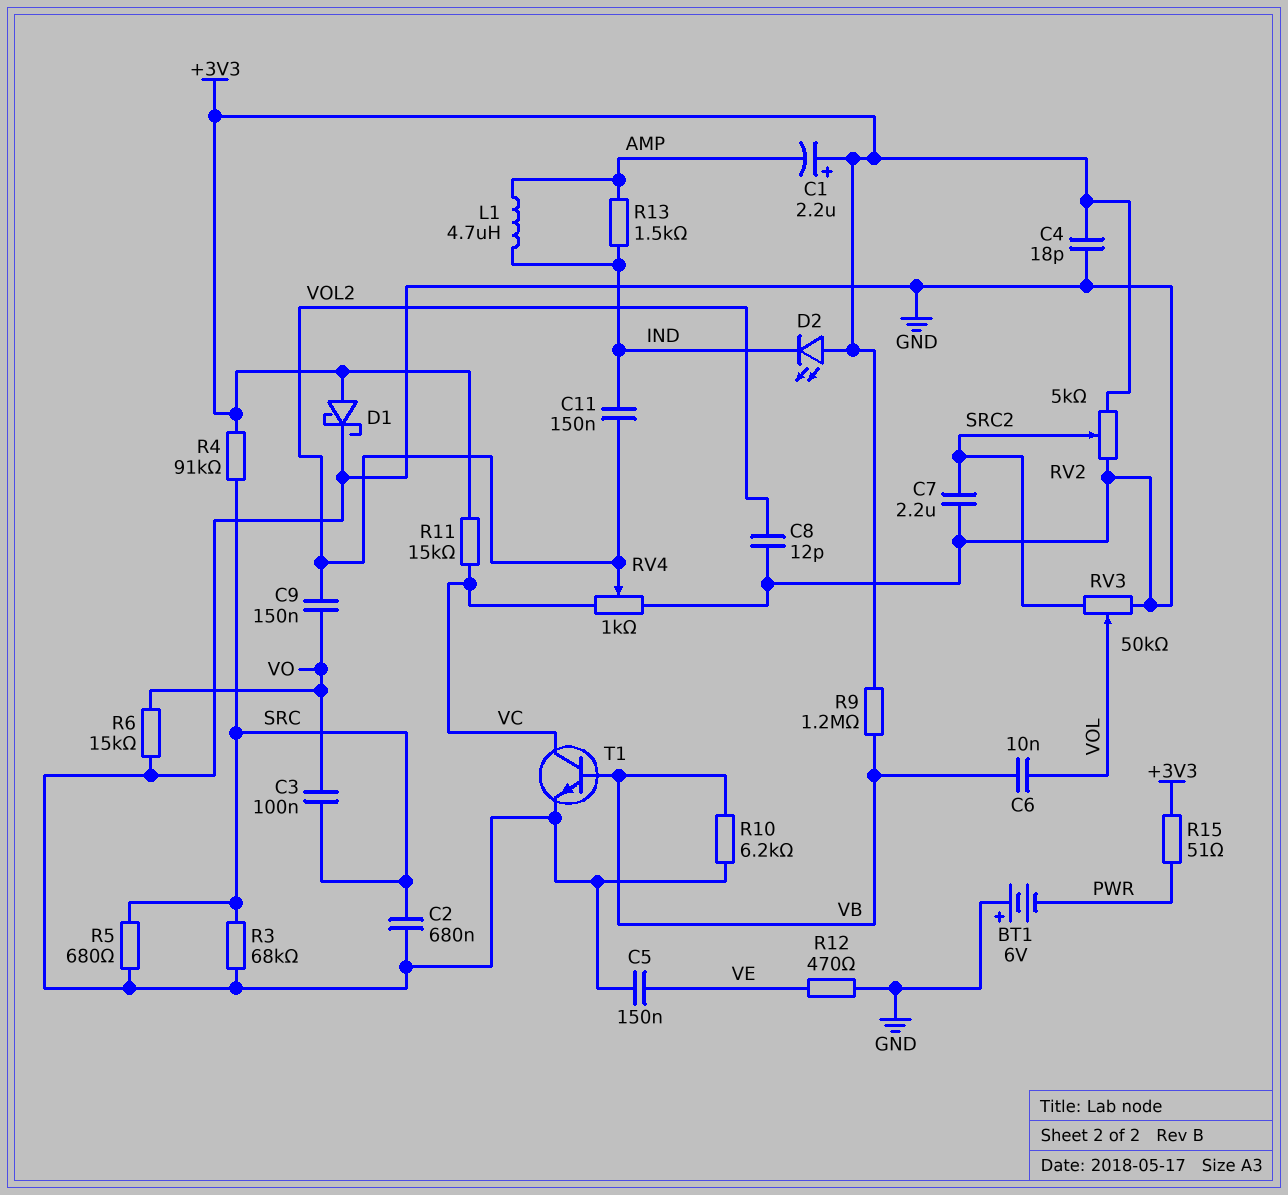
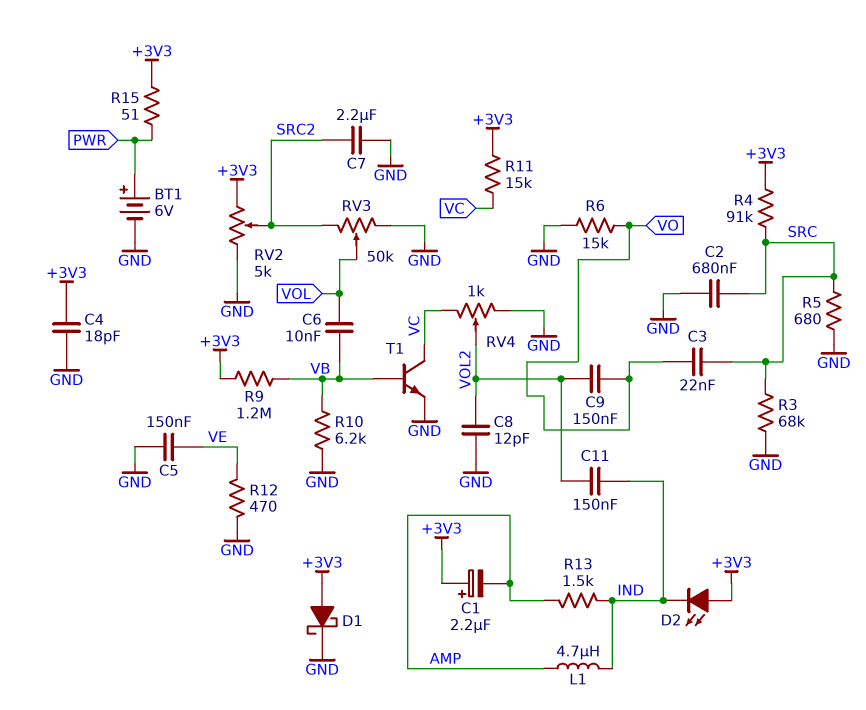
BT1: 6V (plus GND, minus PWR) -> 6V (plus PWR, minus GND)
C3: 100nF (SRC, VO) -> 22nF (SRC, VO)

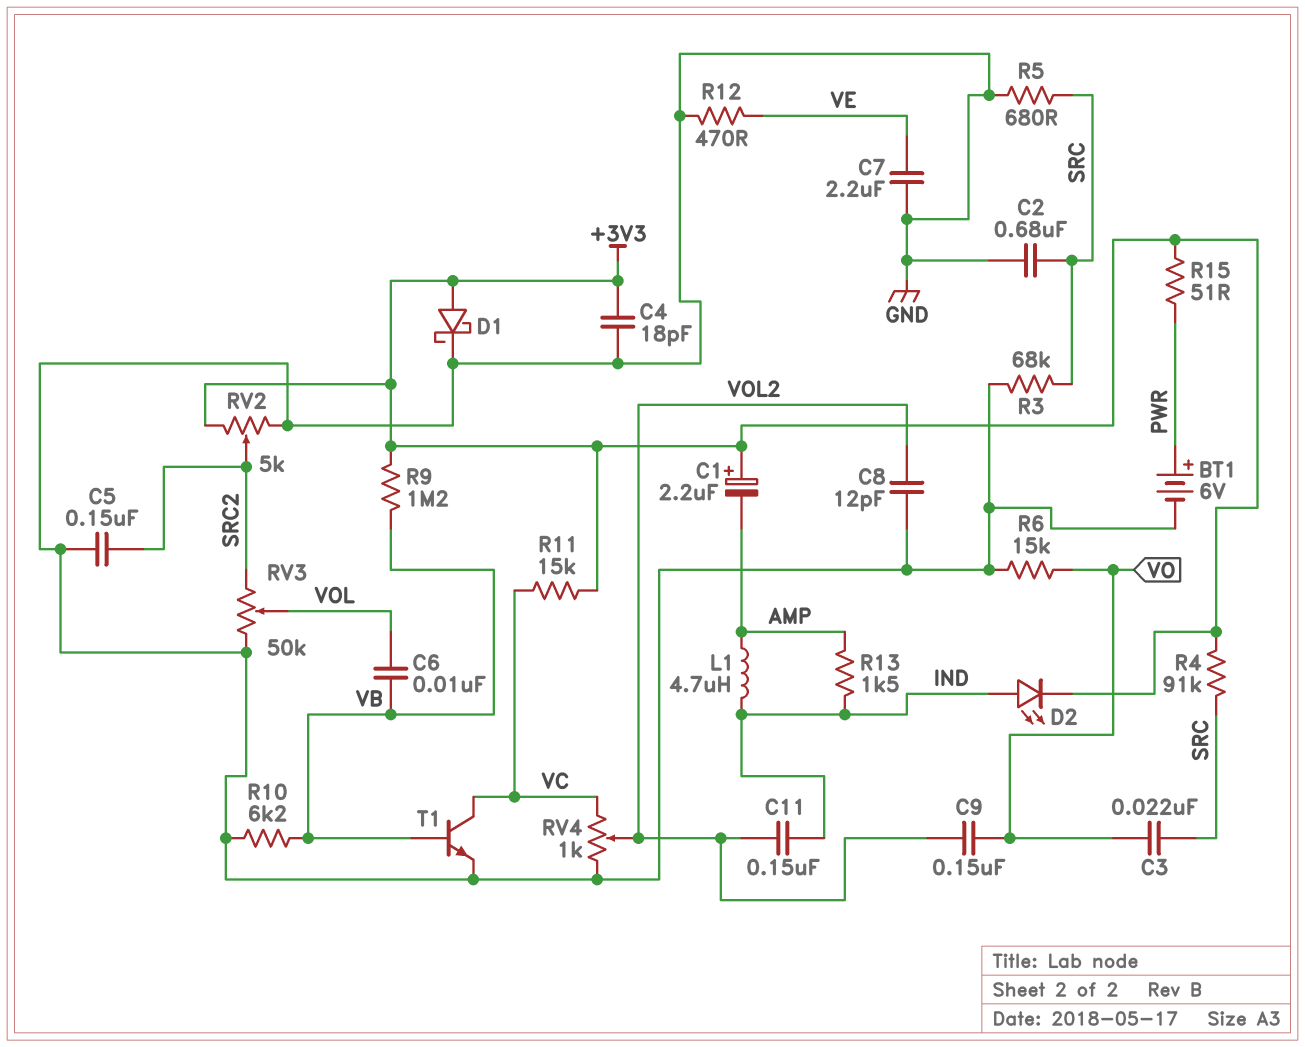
C5: 150nF (GND, VE) -> 150nF (GND, SRC2)
C7: 2.2uF (GND, SRC2) -> 2.2uF (GND, VE)
D2: LED (A +3V3, K IND) -> LED (A IND, K +3V3)

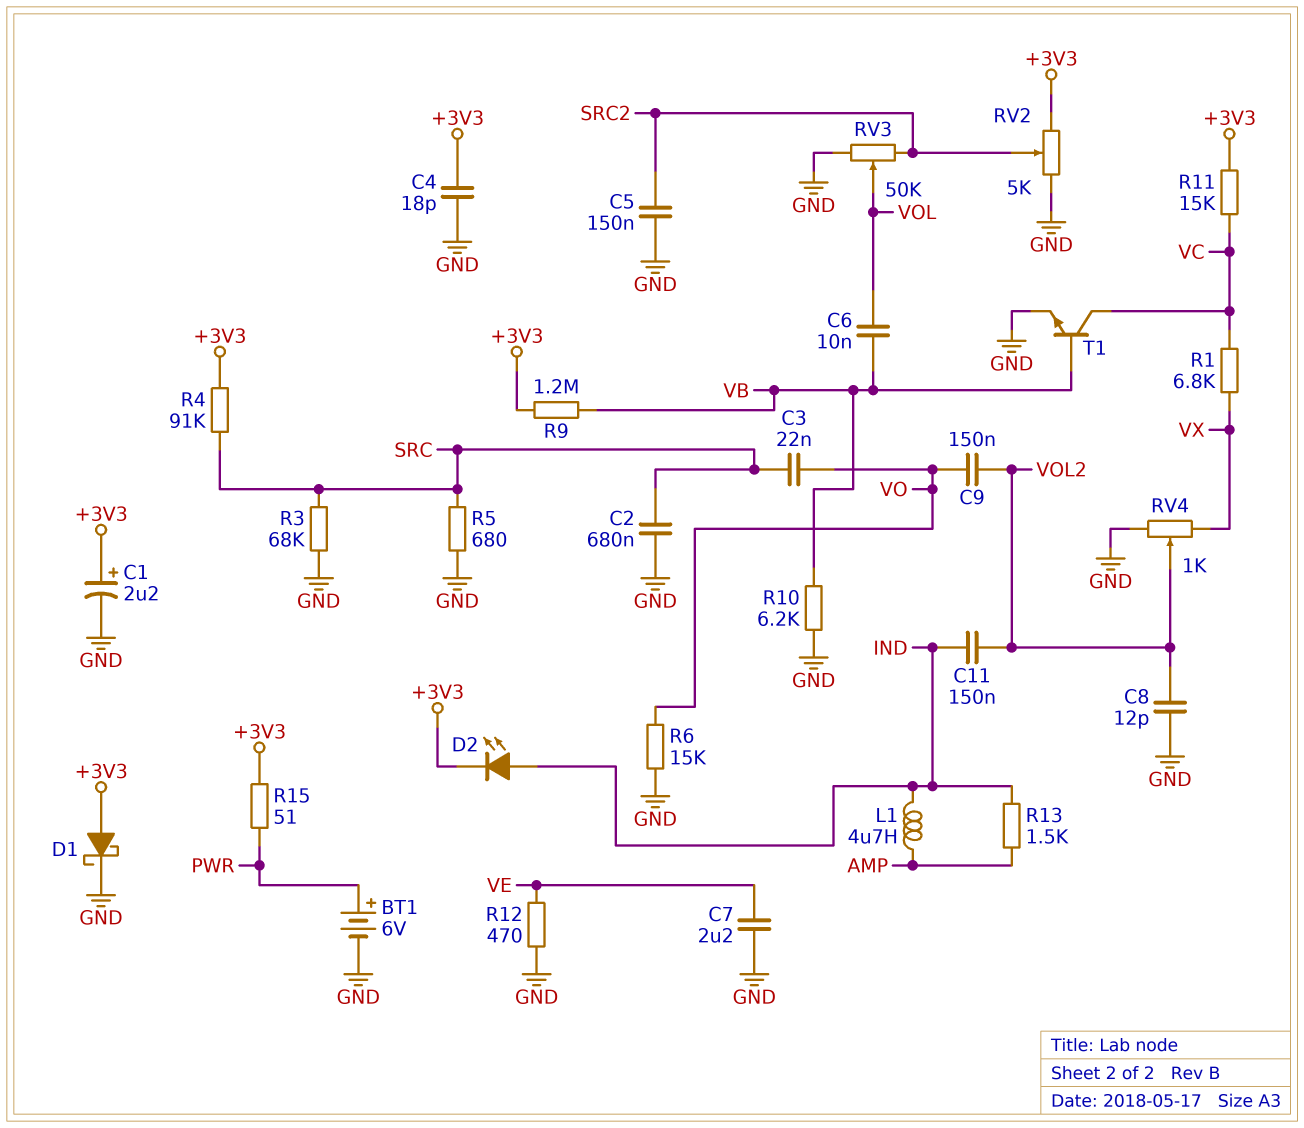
C1: 2.2uF (plus +3V3, minus AMP) -> 2.2uF (plus +3V3, minus GND)
R1: none -> 6.8k (VC, VX)
RV4: 1k (GND, VC, wiper VOL2) -> 1k (GND, VX, wiper VOL2)

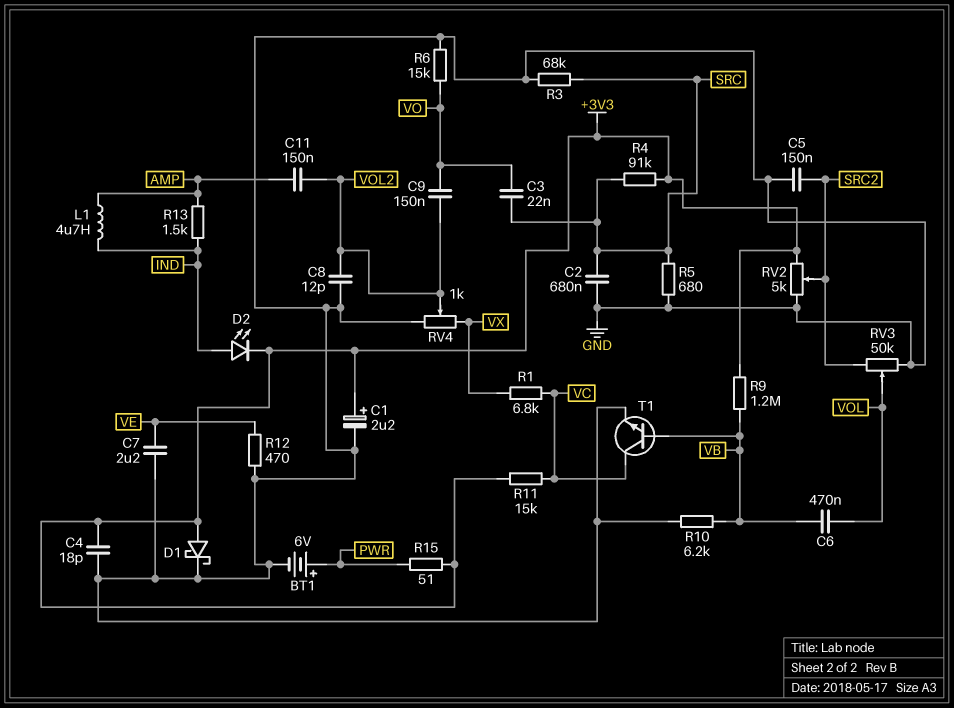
C6: 10nF (VB, VOL) -> 470nF (VB, VOL)
C11: 150nF (IND, VOL2) -> 150nF (AMP, VOL2)

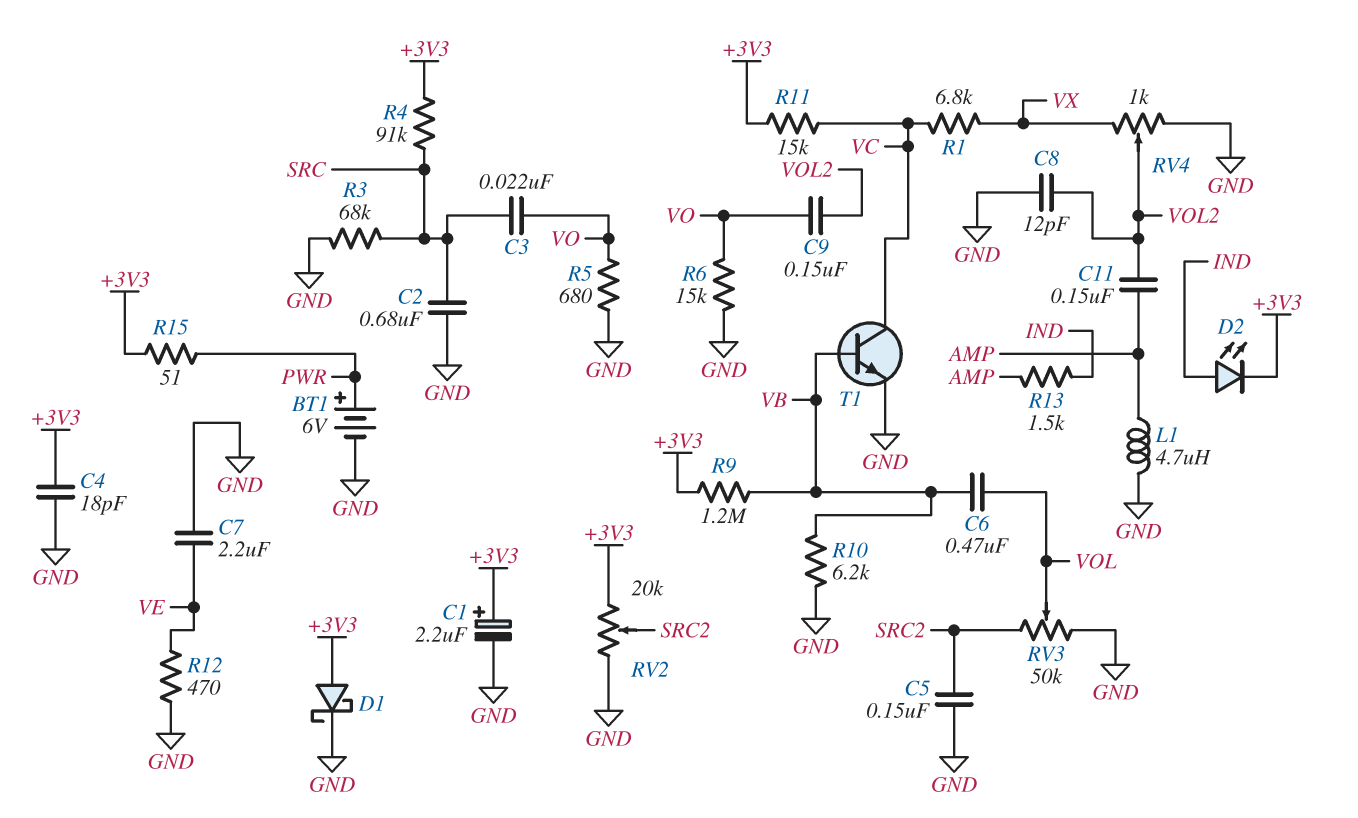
L1: 4.7uH (AMP, IND) -> 4.7uH (AMP, GND)
R5: 680 (GND, SRC) -> 680 (GND, VO)
RV2: 5k (+3V3, GND, wiper SRC2) -> 20k (+3V3, GND, wiper SRC2)

